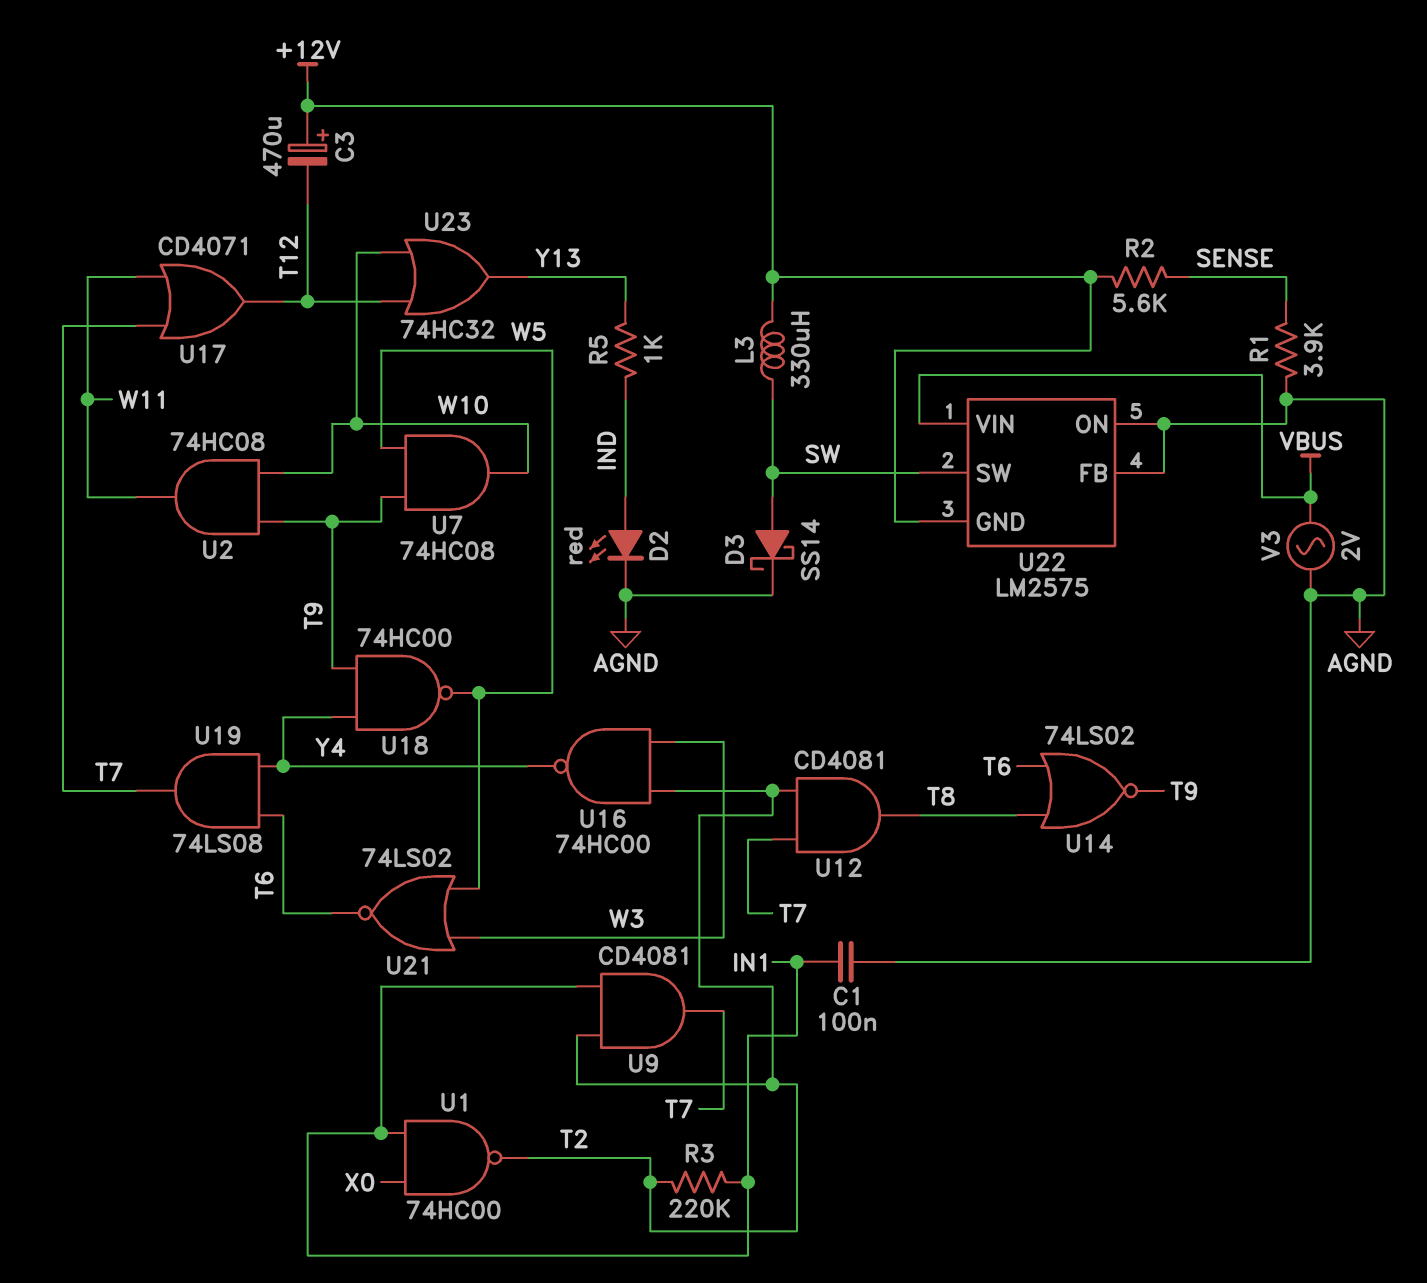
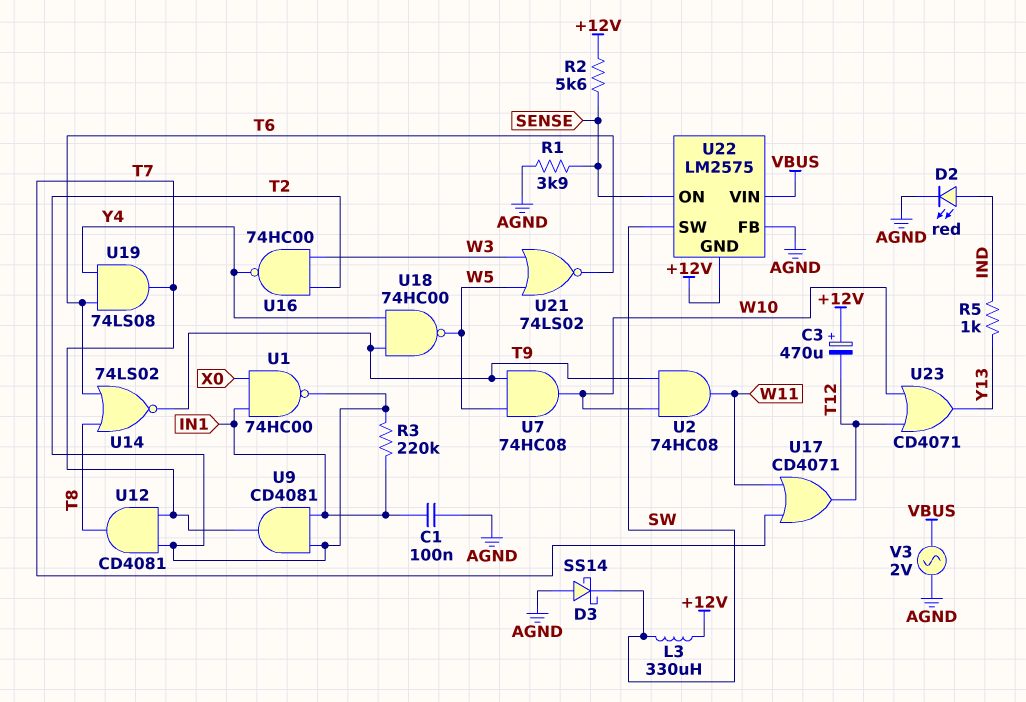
D3: schottky SS14 (A SW, K AGND) -> schottky SS14 (A AGND, K SW)
U22 pin ON: AGND -> SENSE
U23: OR 74HC32 (in T12, in W10, out Y13) -> OR CD4071 (in T12, in W10, out Y13)

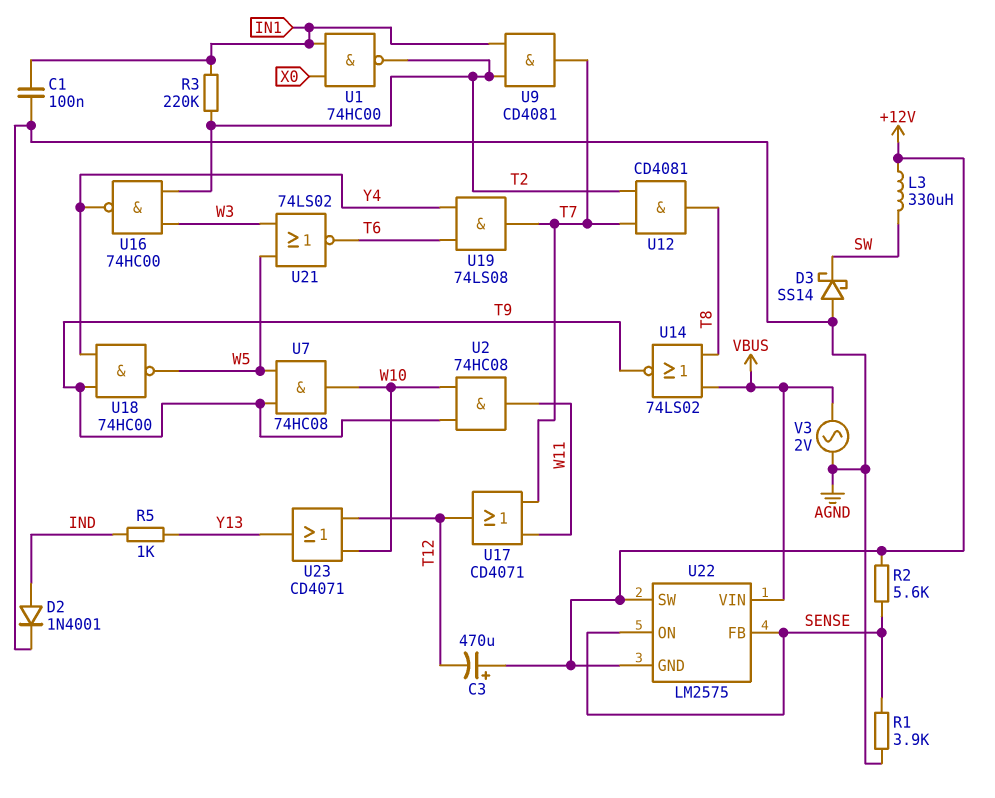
D2: LED red (A IND, K AGND) -> diode 1N4001 (A IND, K AGND)
U14: NOR 74LS02 (in T6, in T8, out T9) -> NOR 74LS02 (in T8, in VBUS, out T9)
U22 pin FB: AGND -> SENSE
U22 pin SW: SW -> +12V

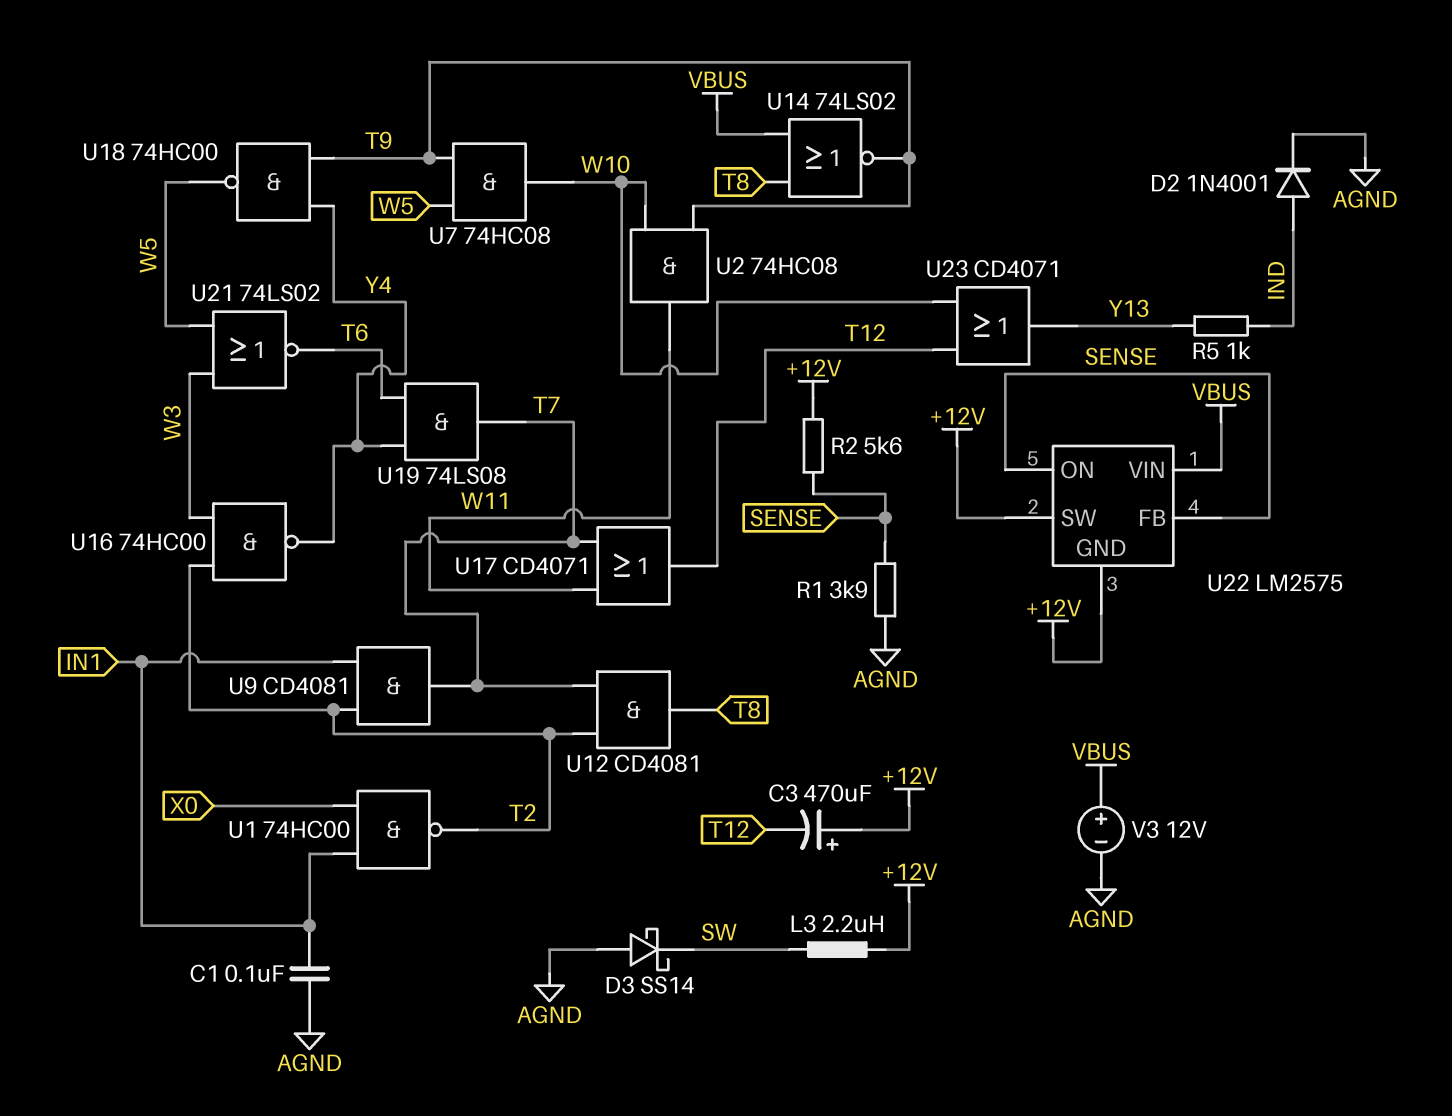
L3: 330uH (+12V, SW) -> 2.2uH (+12V, SW)
R3: 220k (IN1, T2) -> none
V3: AC 2V (AGND, VBUS) -> 12V (plus VBUS, minus AGND)

